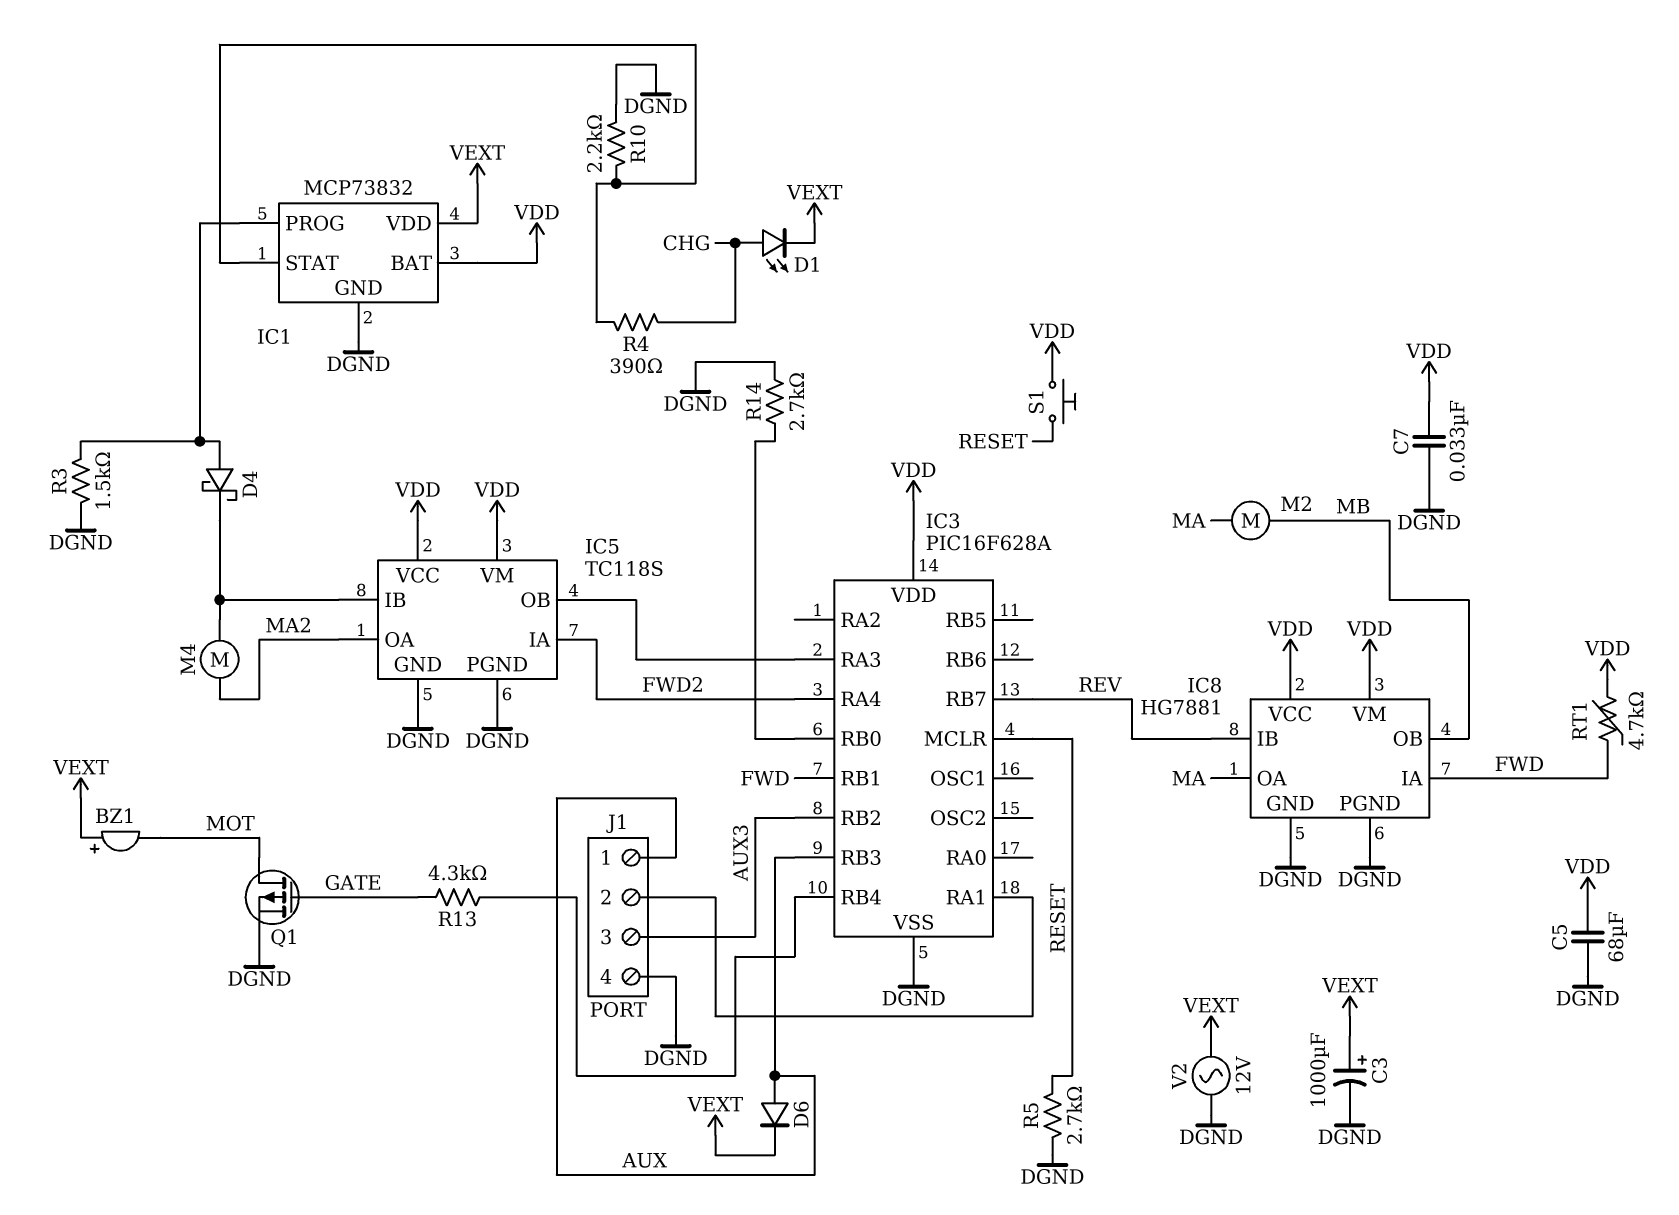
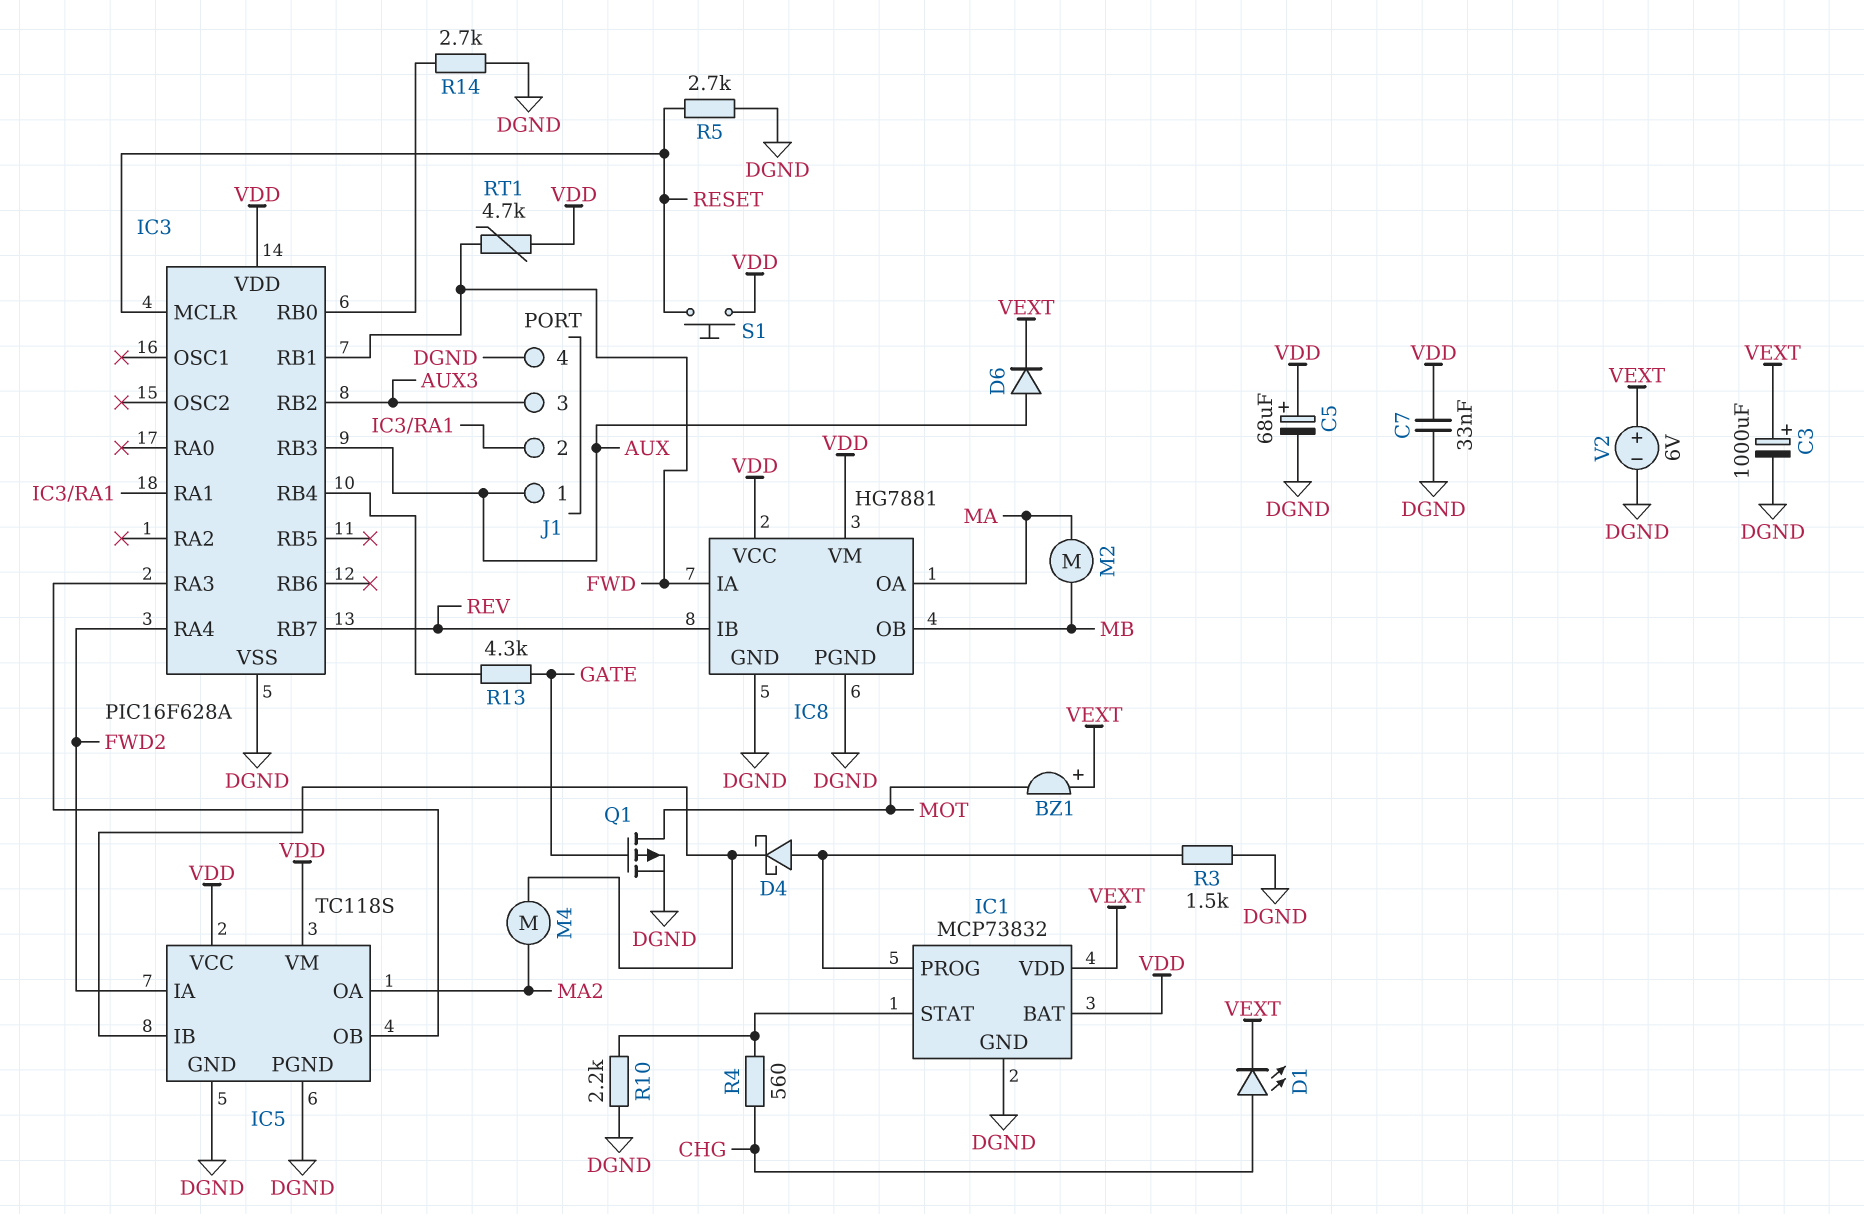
C5: 68uF (DGND, VDD) -> 68uF (plus VDD, minus DGND)
R4: 390 (CHG, IC1/STAT) -> 560 (CHG, IC1/STAT)
V2: AC 12V (DGND, VEXT) -> 6V (plus VEXT, minus DGND)

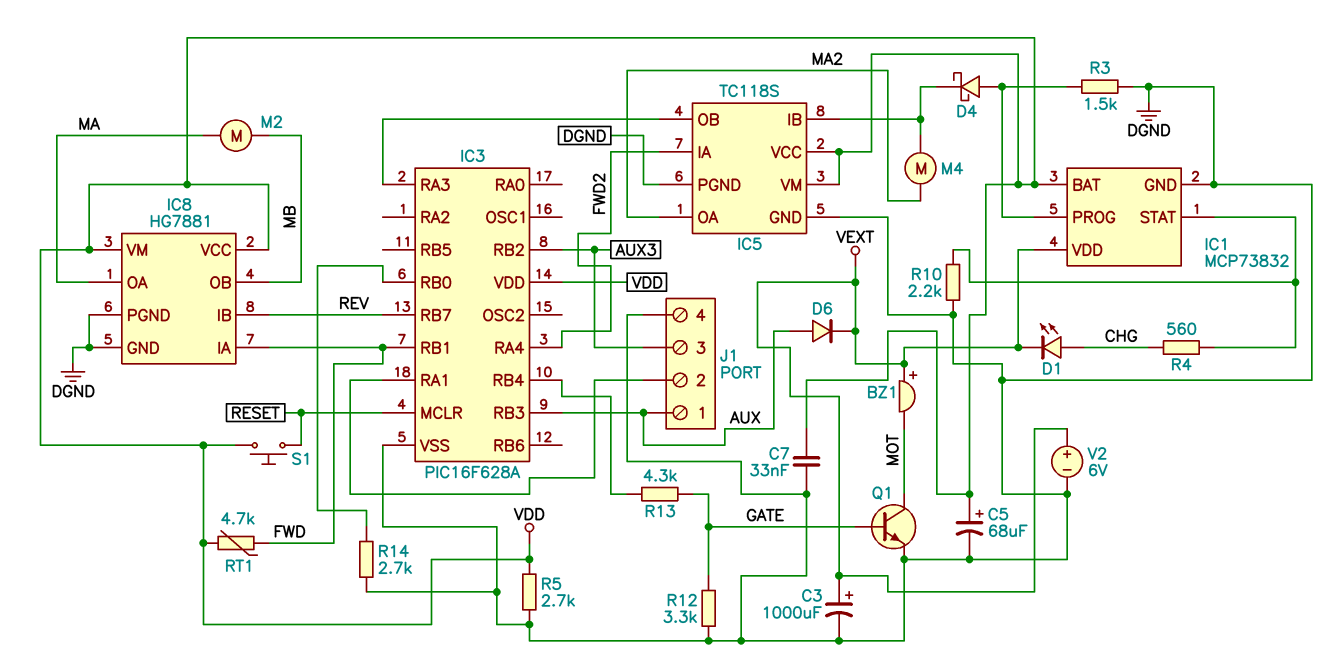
Q1: PMOS (G GATE, D MOT, S DGND) -> NPN (B GATE, C MOT, E DGND)
R5: 2.7k (DGND, RESET) -> 2.7k (DGND, VDD)
R12: none -> 3.3k (DGND, GATE)

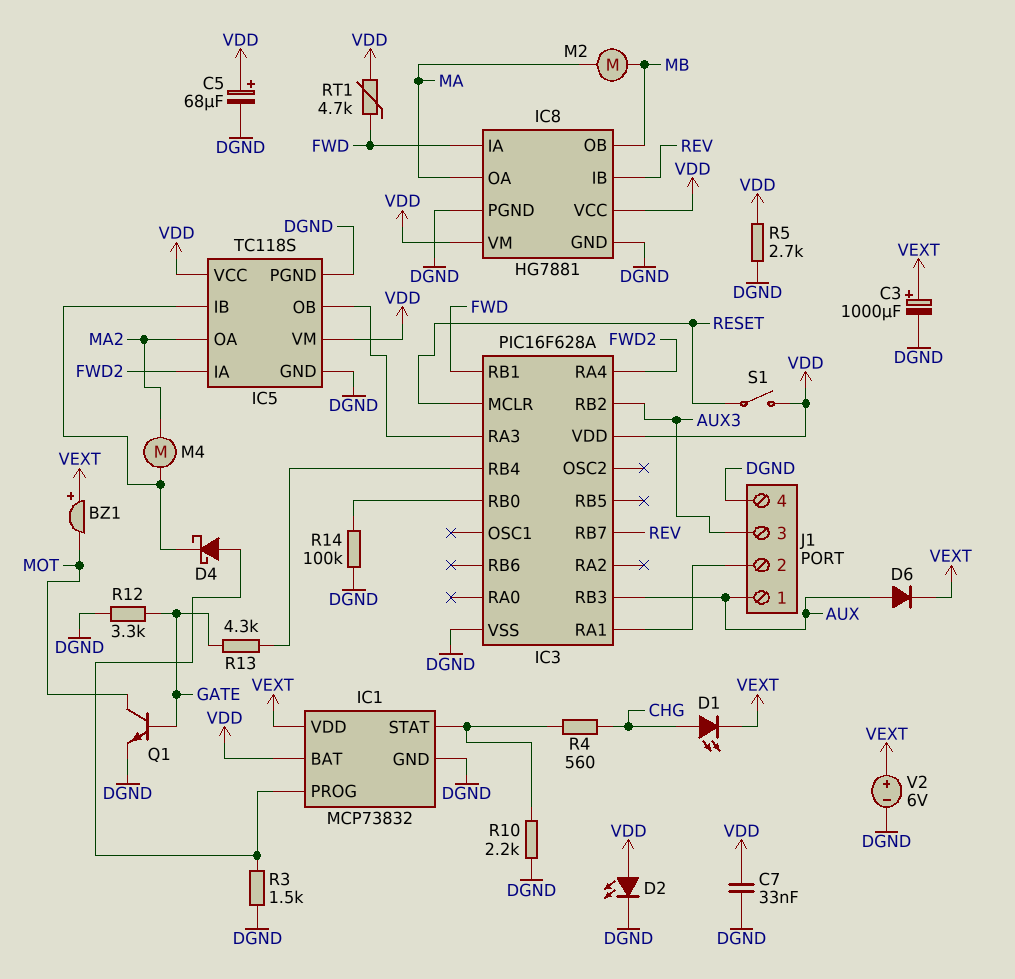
D2: none -> LED (A VDD, K DGND)
R14: 2.7k (DGND, IC3/RB0) -> 100k (DGND, IC3/RB0)
S1: button (RESET, VDD) -> switch (RESET, VDD)

